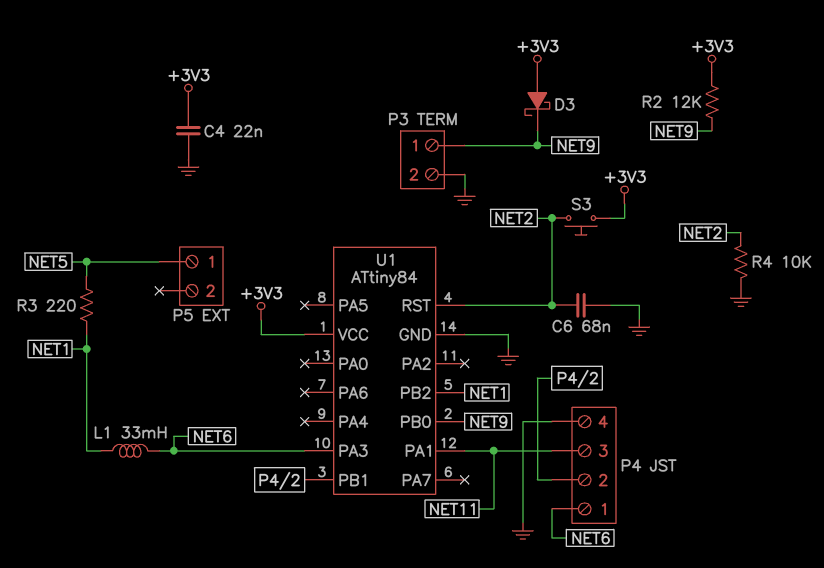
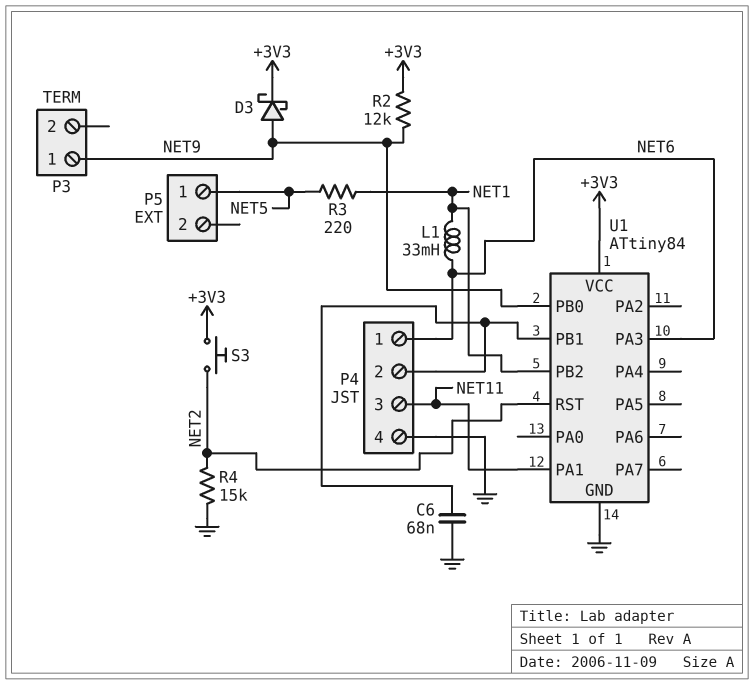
C4: 22nF (+3V3, GND) -> none
C6: 68nF (GND, NET2) -> 68nF (GND, P4/2)
D3: schottky (A +3V3, K NET9) -> schottky (A NET9, K +3V3)
P3 pin 2: GND -> none
R4: 10k (GND, NET2) -> 15k (GND, NET2)

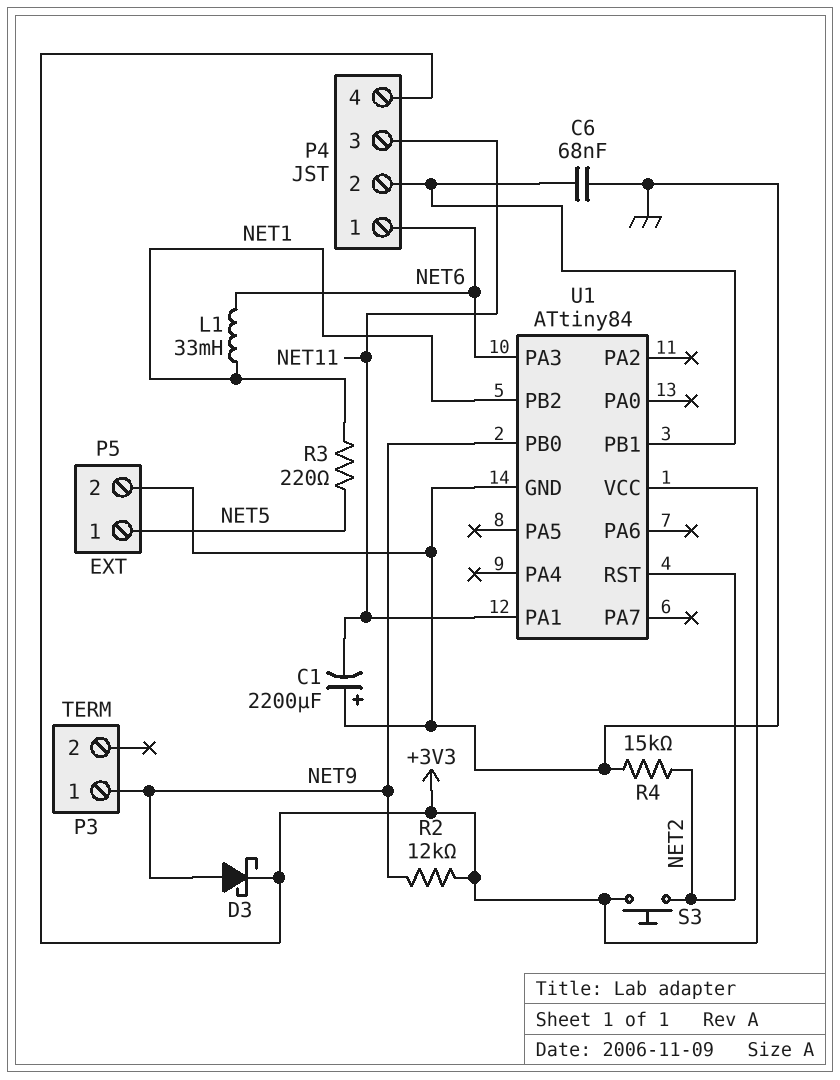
C1: none -> 2200uF (plus GND, minus NET11)
P4 pin 4: GND -> +3V3
P5 pin 2: none -> GND

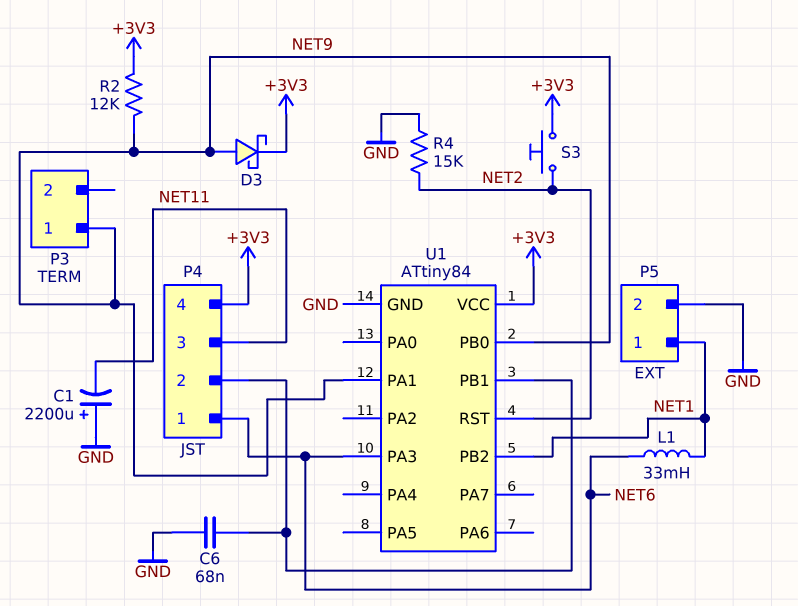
P5 pin 1: NET5 -> NET1
R3: 220 (NET1, NET5) -> none
U1 pin PA1: NET11 -> NET9

